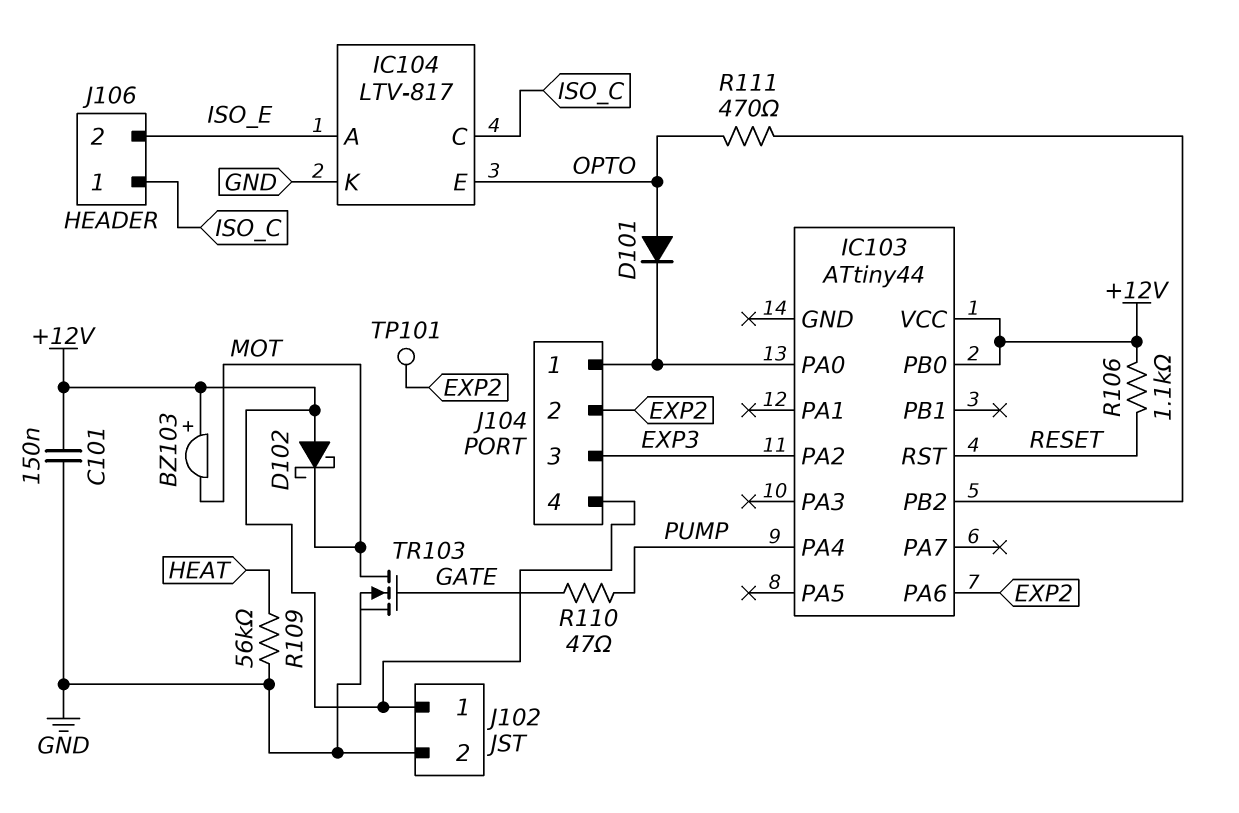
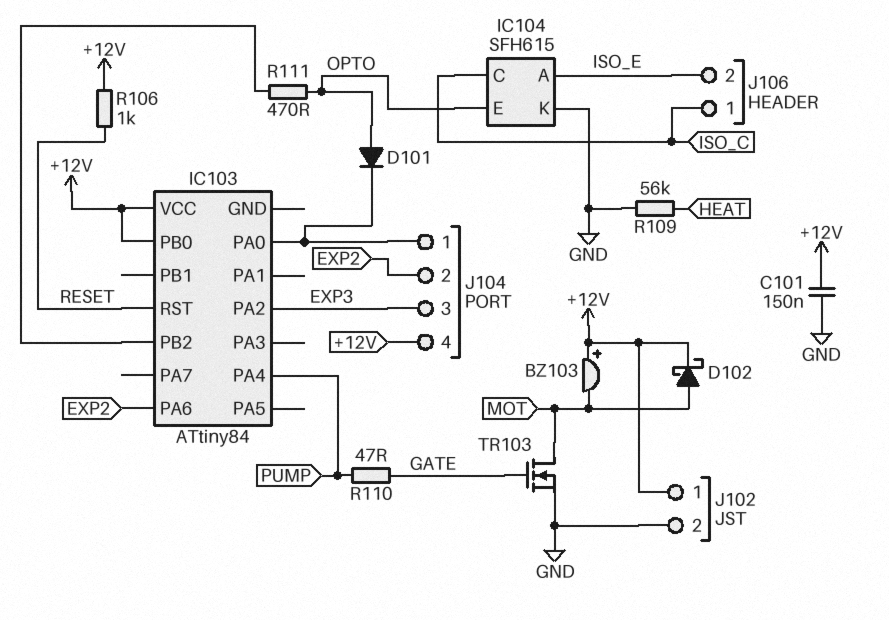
D102: schottky (A +12V, K MOT) -> schottky (A MOT, K +12V)
IC103: ATtiny44 -> ATtiny84
IC104: LTV-817 -> SFH615
R106: 1.1k (+12V, RESET) -> 1k (+12V, RESET)
TP101: test point (EXP2) -> none

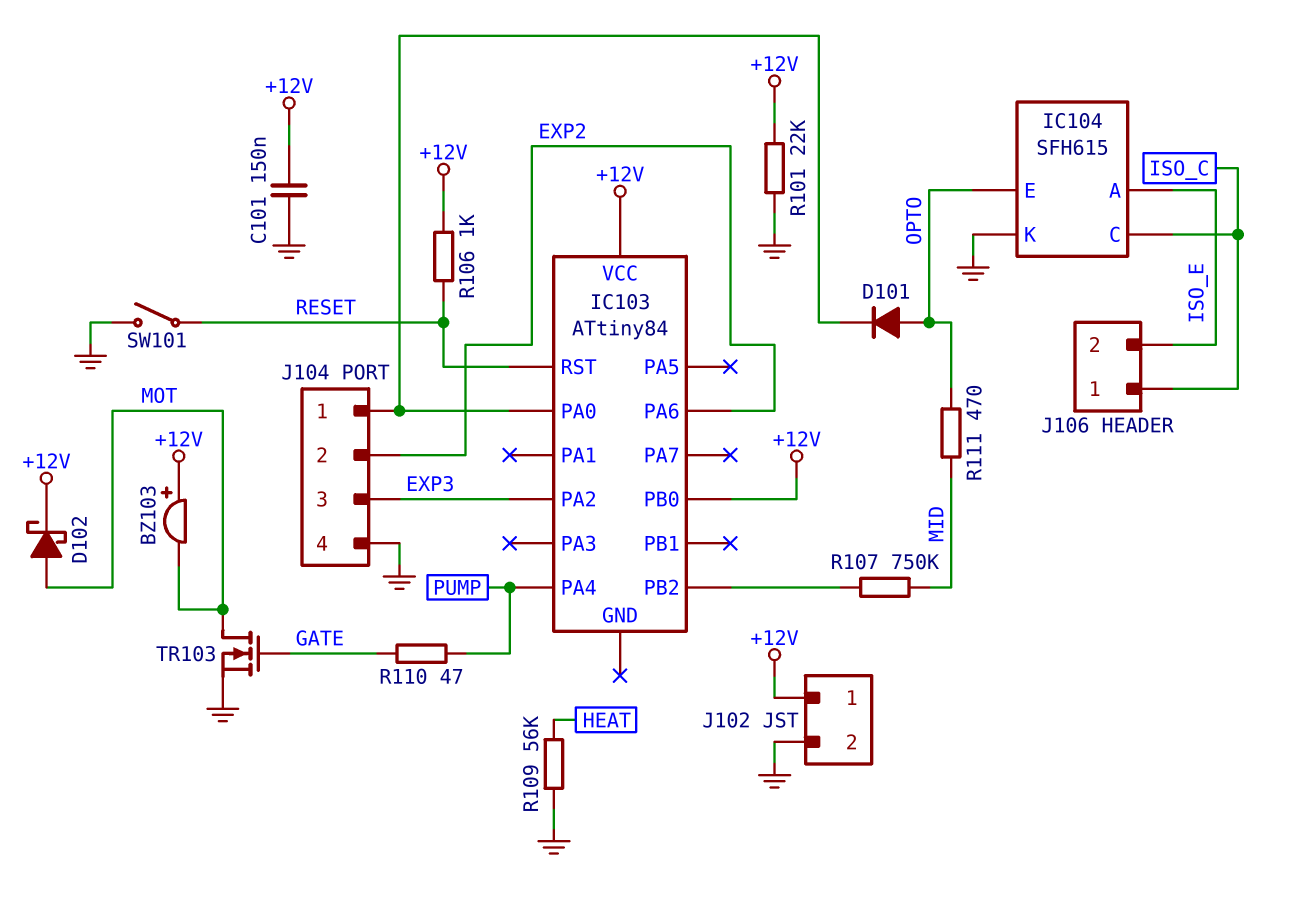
J104 pin 4: +12V -> GND
R101: none -> 22k (+12V, GND)
R107: none -> 750k (IC103/PB2, MID)
R111: 470 (IC103/PB2, OPTO) -> 470 (MID, OPTO)
SW101: none -> switch (GND, RESET)

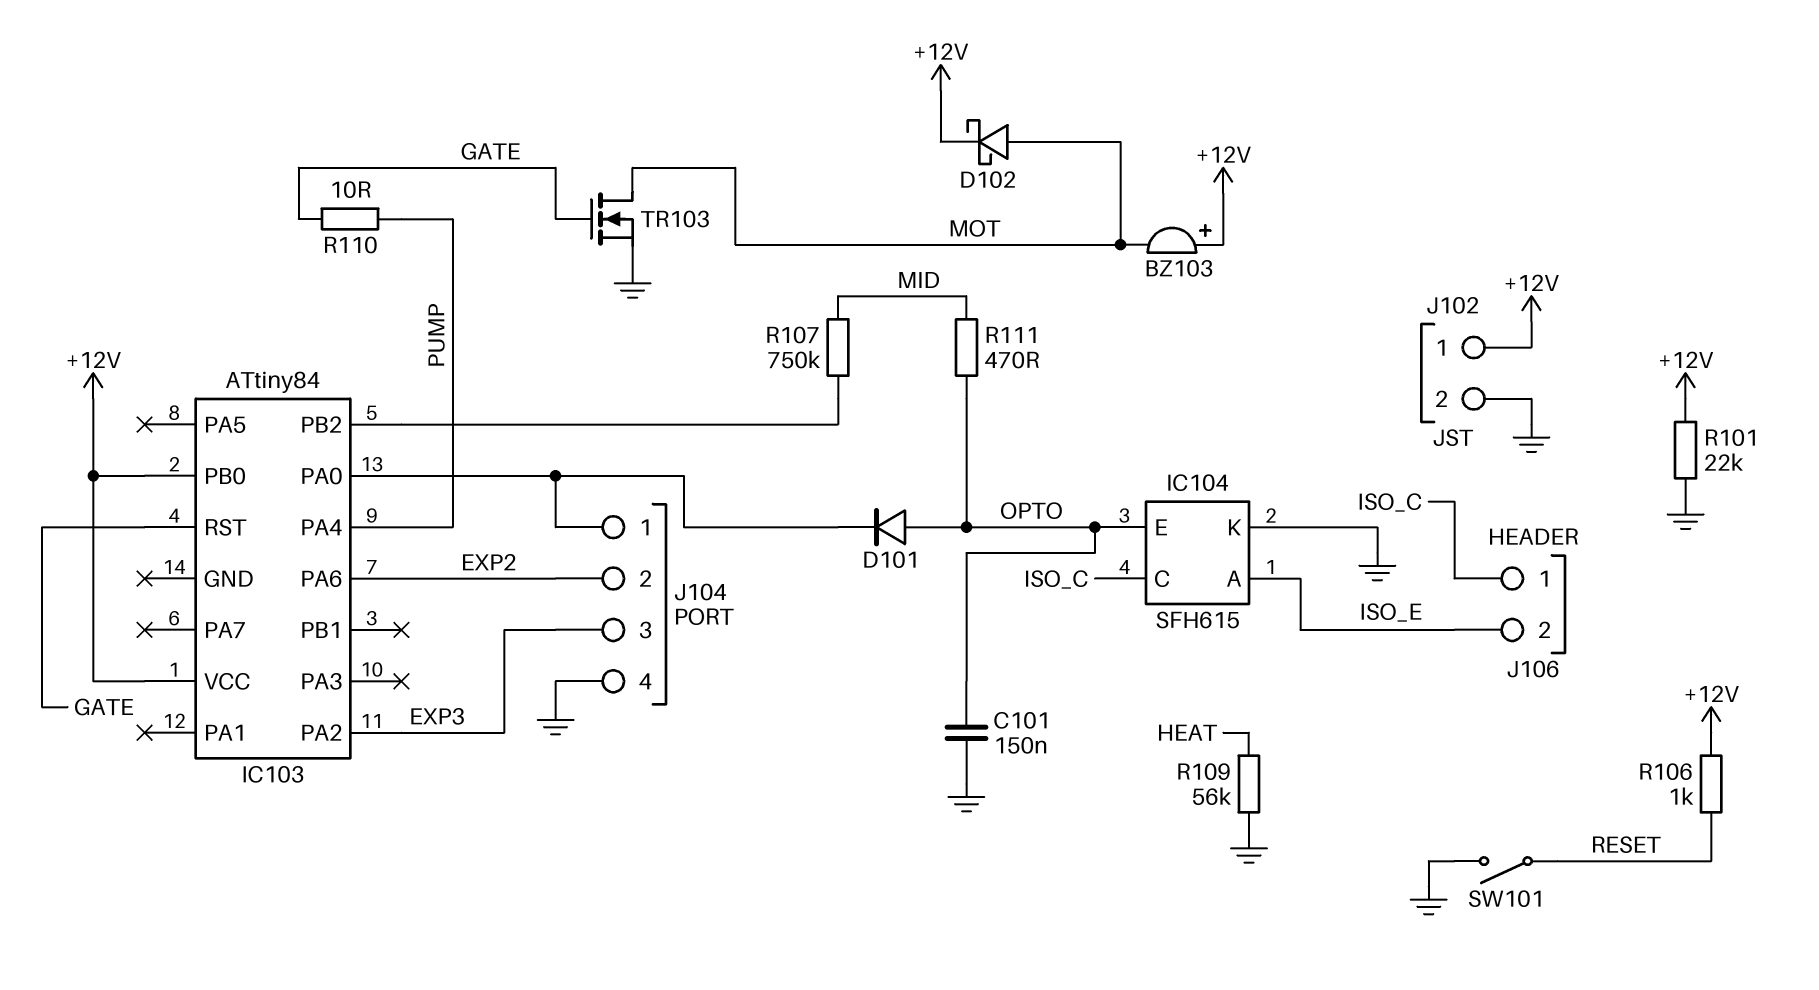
C101: 150nF (+12V, GND) -> 150nF (GND, OPTO)
IC103 pin RST: RESET -> GATE
R110: 47 (GATE, PUMP) -> 10 (GATE, PUMP)

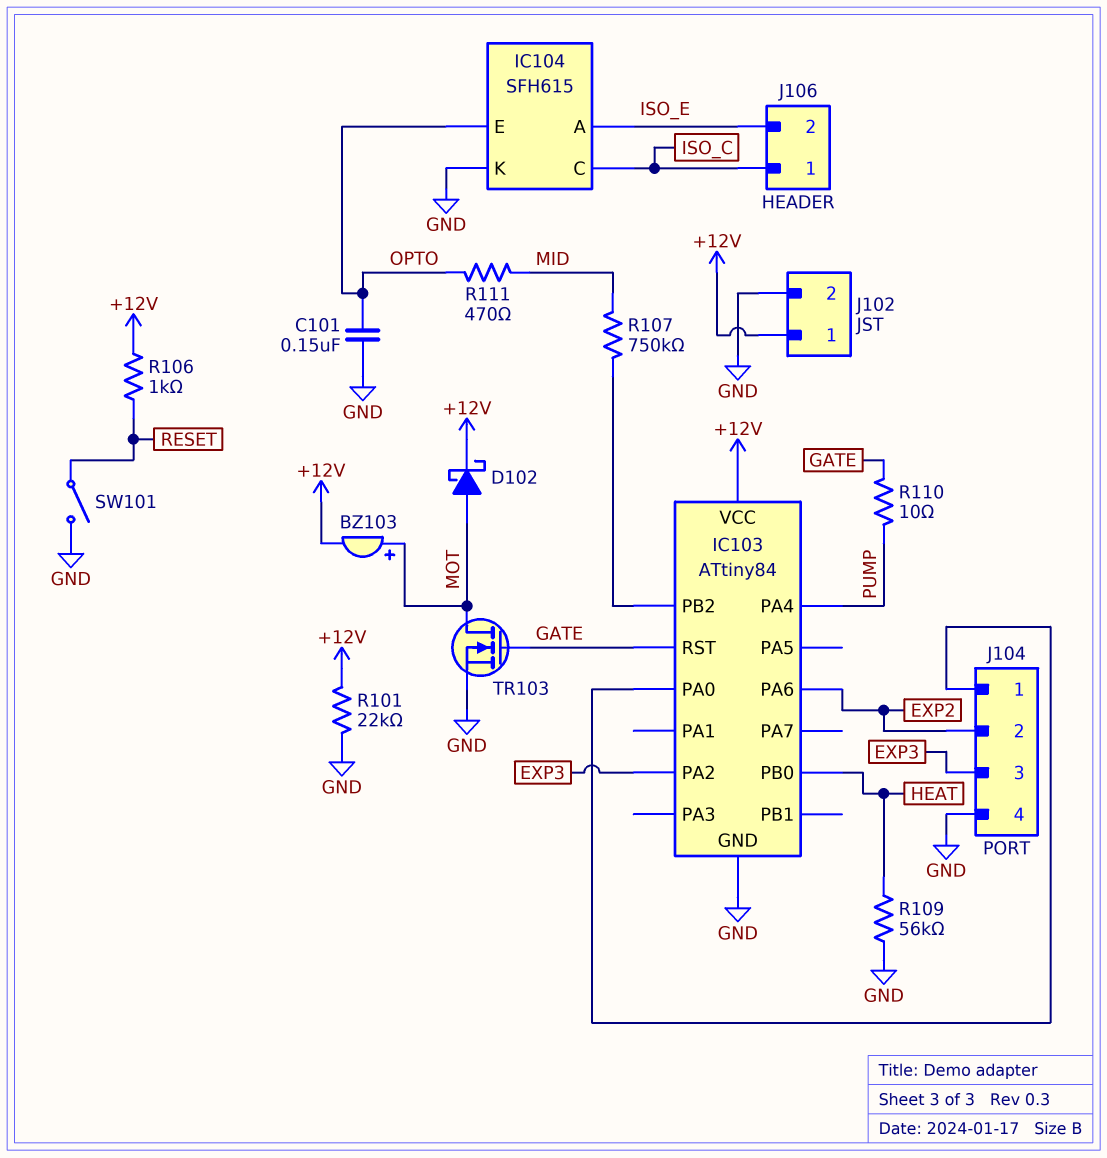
BZ103: buzzer (plus +12V, minus MOT) -> buzzer (plus MOT, minus +12V)
D101: diode (A OPTO, K IC103/PA0) -> none
IC103 pin GND: none -> GND
IC103 pin PB0: +12V -> HEAT

